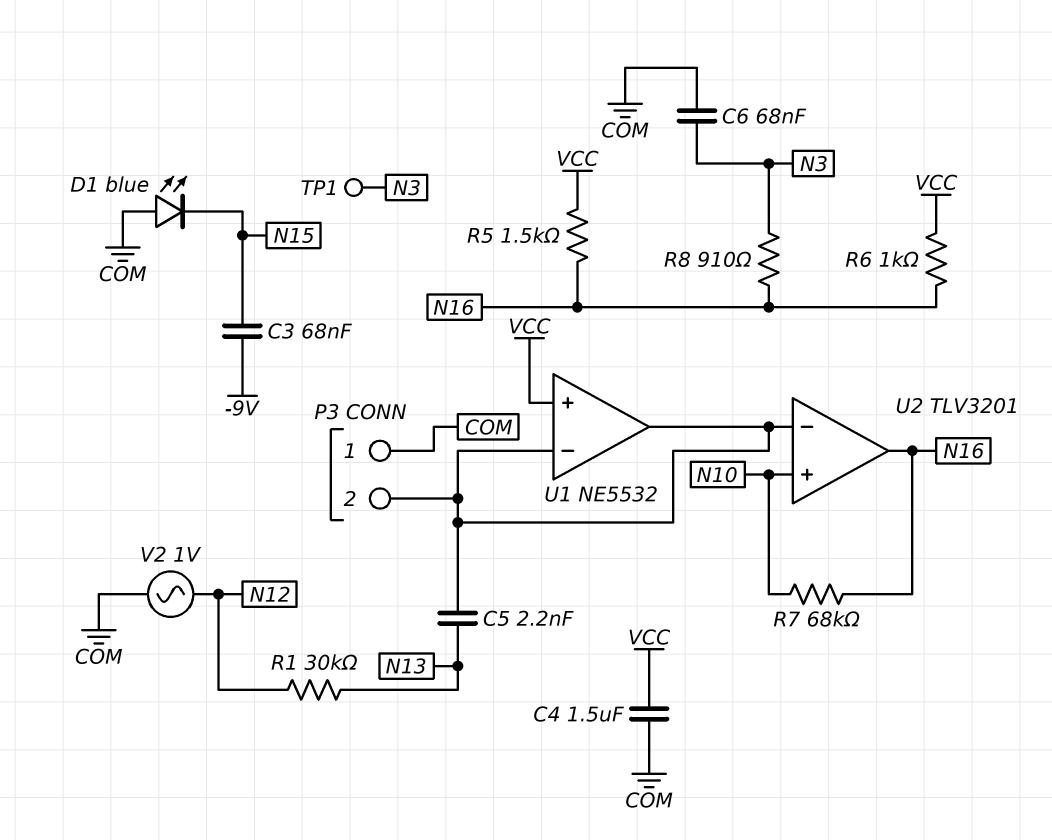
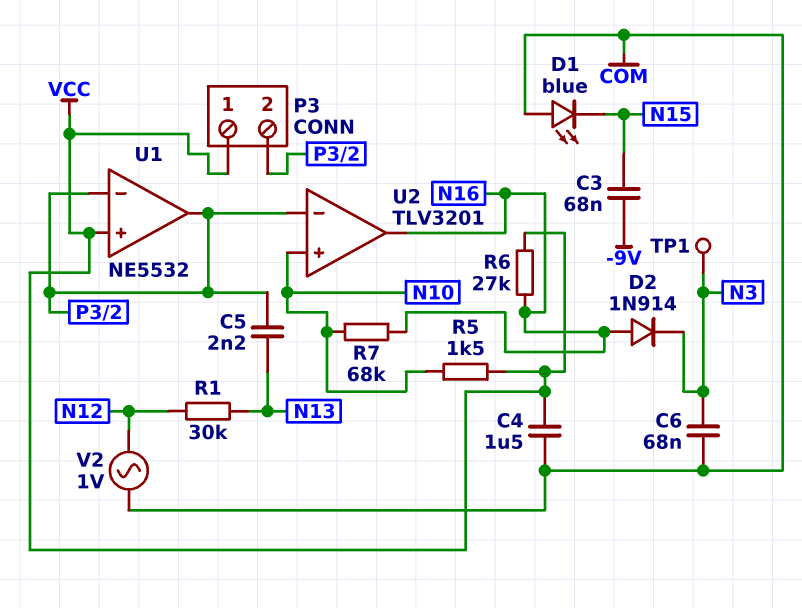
D2: none -> diode 1N914 (A N16, K N3)
P3 pin 1: COM -> VCC
R5: 1.5k (N16, VCC) -> 1.5k (N10, VCC)
R6: 1k (N16, VCC) -> 27k (N16, VCC)
R8: 910 (N3, N16) -> none

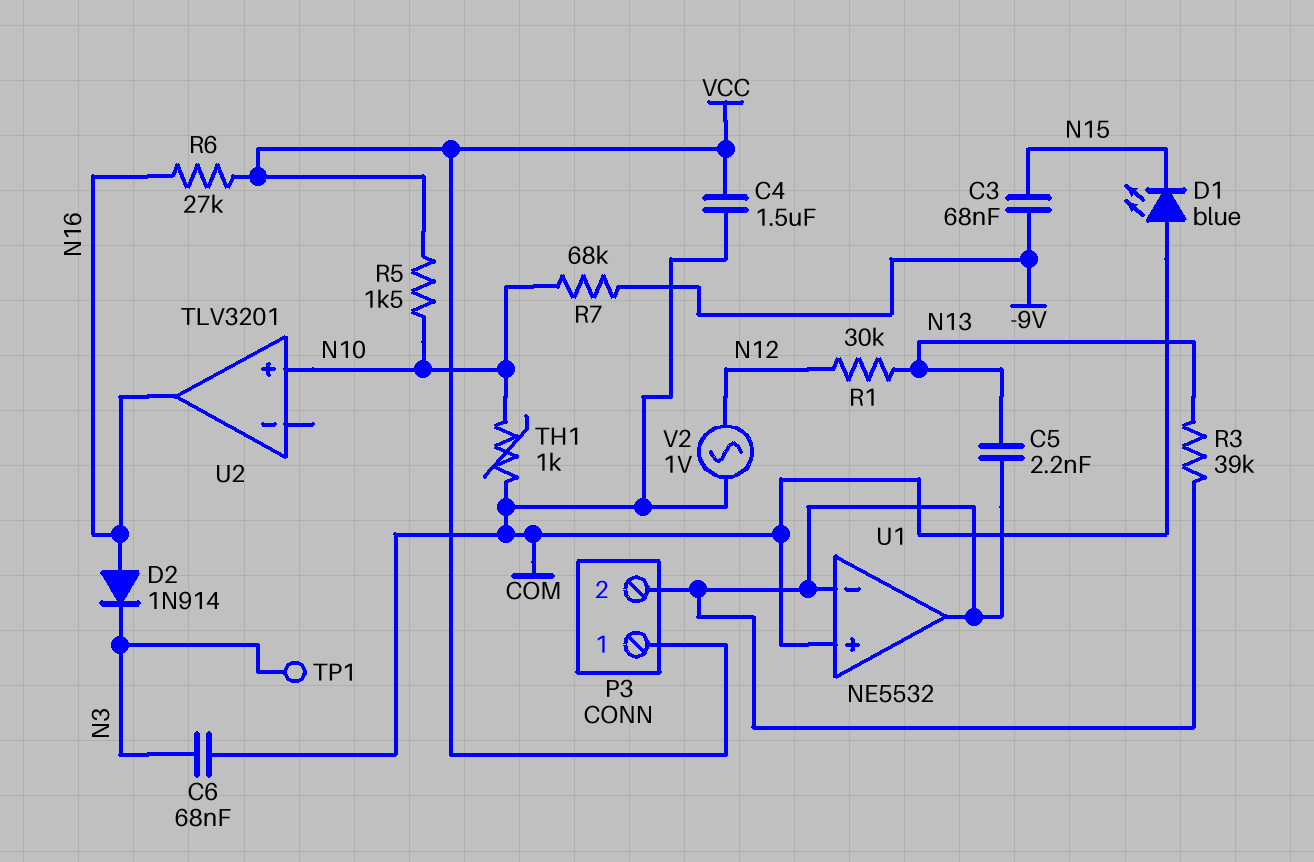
R3: none -> 39k (N13, P3/2)
R7: 68k (N10, N16) -> 68k (-9V, N10)
TH1: none -> 1k (COM, N10)
U1 pin in+: VCC -> COM
U2 pin in-: P3/2 -> none

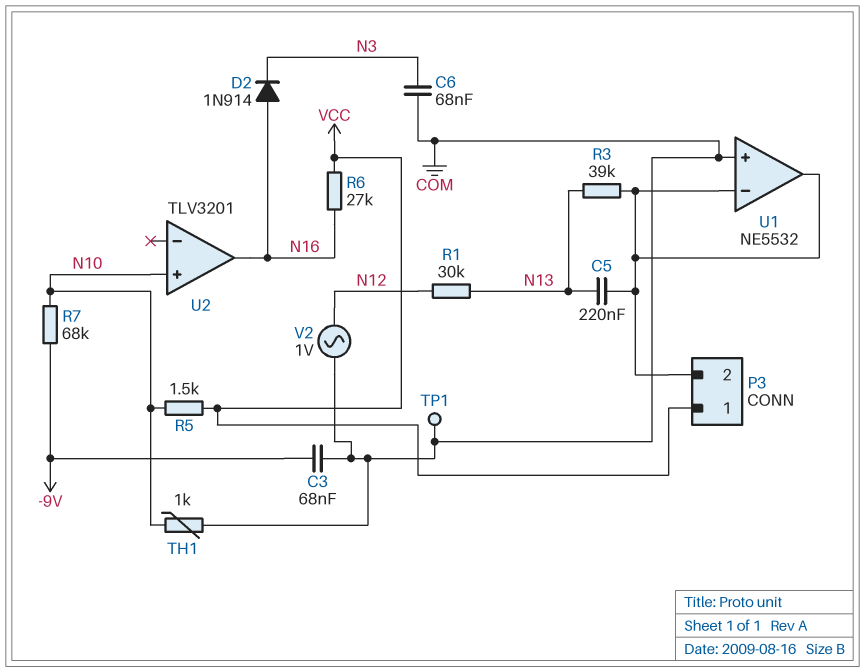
C3: 68nF (-9V, N15) -> 68nF (-9V, COM)
C4: 1.5uF (COM, VCC) -> none
C5: 2.2nF (N13, P3/2) -> 220nF (N13, P3/2)
D1: LED blue (A COM, K N15) -> none
TP1: test point (N3) -> test point (COM)

